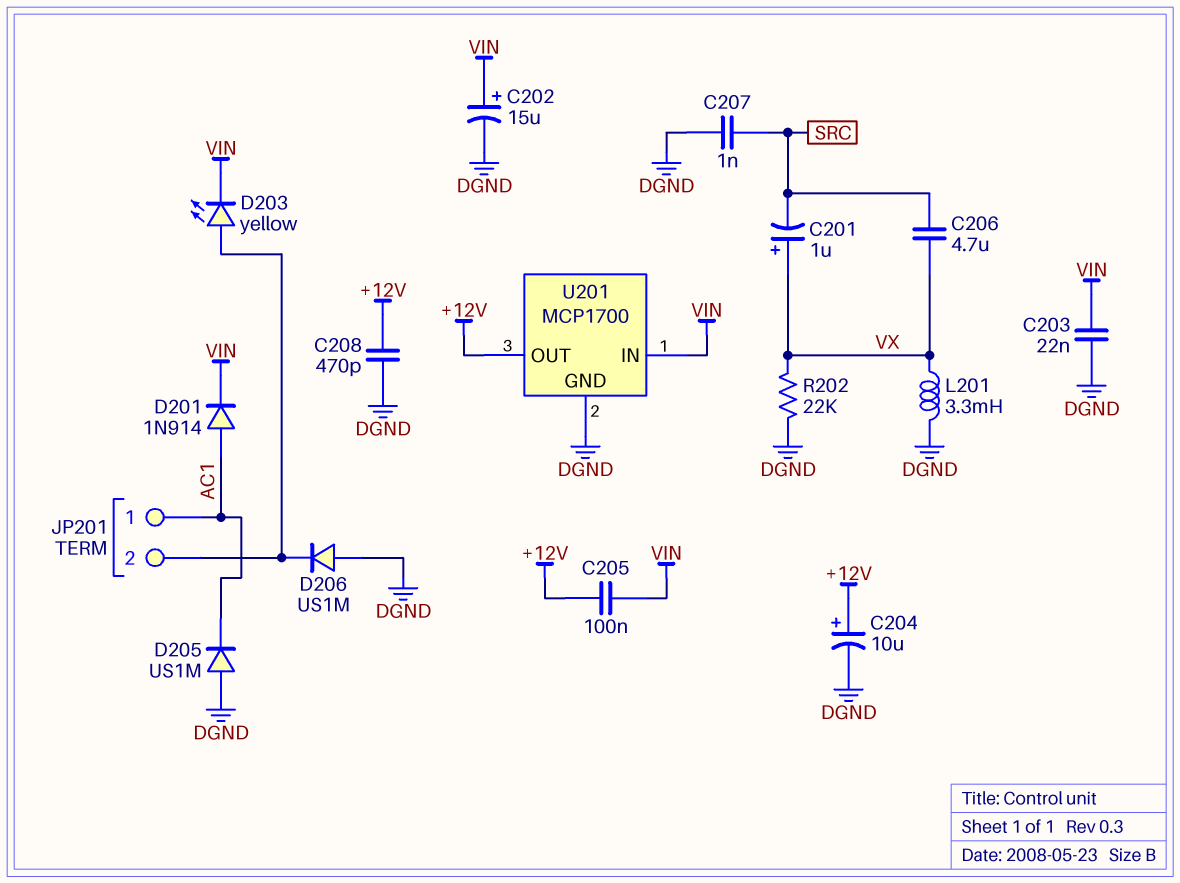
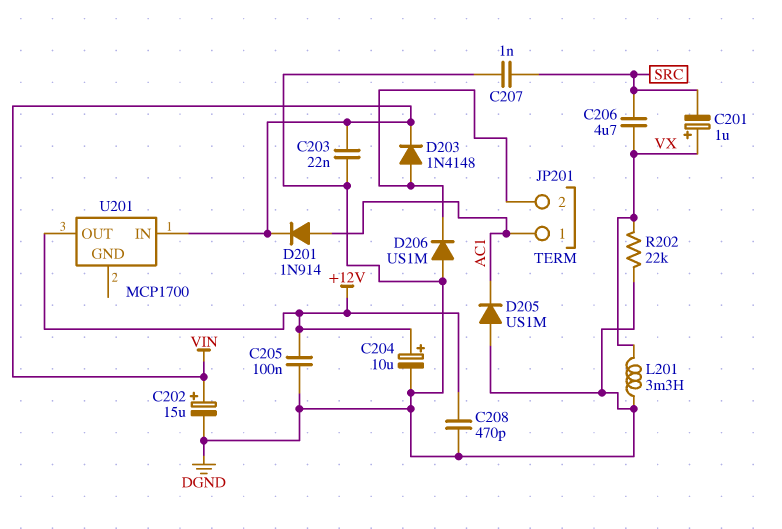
C205: 100nF (+12V, VIN) -> 100nF (+12V, DGND)
D203: LED yellow (A JP201/2, K VIN) -> diode 1N4148 (A JP201/2, K VIN)
U201 pin GND: DGND -> none

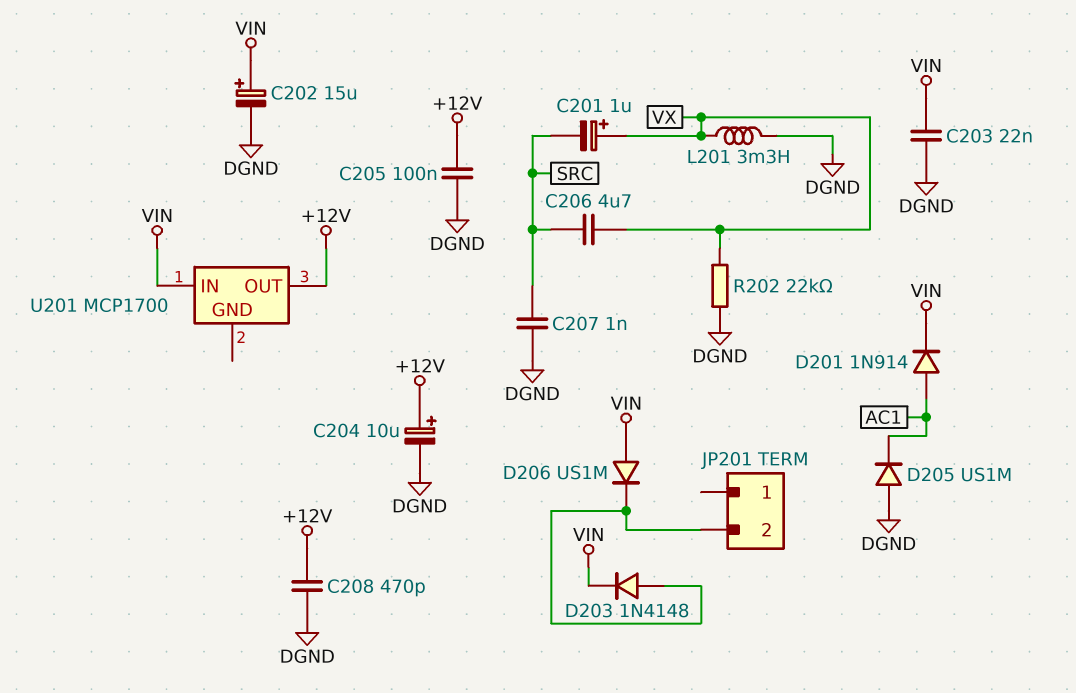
D206: diode US1M (A DGND, K JP201/2) -> diode US1M (A VIN, K JP201/2)
JP201 pin 1: AC1 -> none

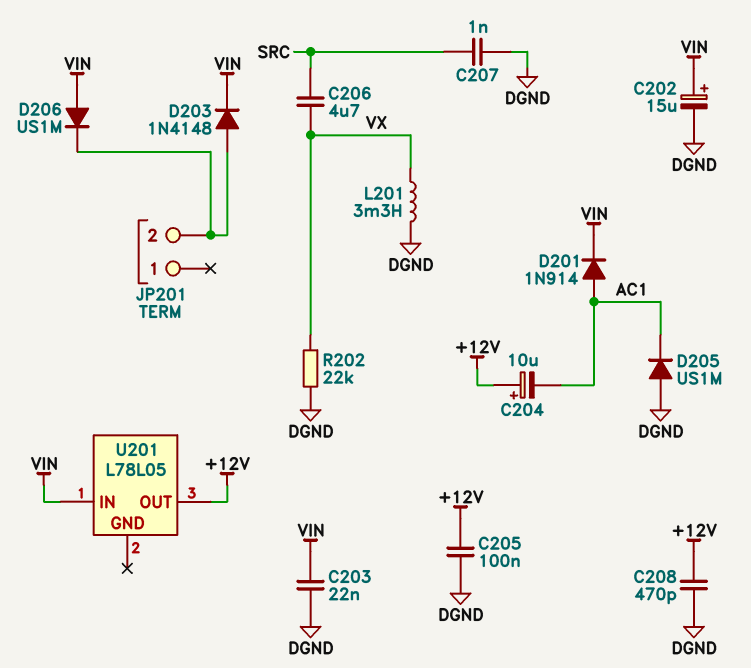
C201: 1uF (plus VX, minus SRC) -> none
C204: 10uF (plus +12V, minus DGND) -> 10uF (plus +12V, minus AC1)
U201: MCP1700 -> L78L05

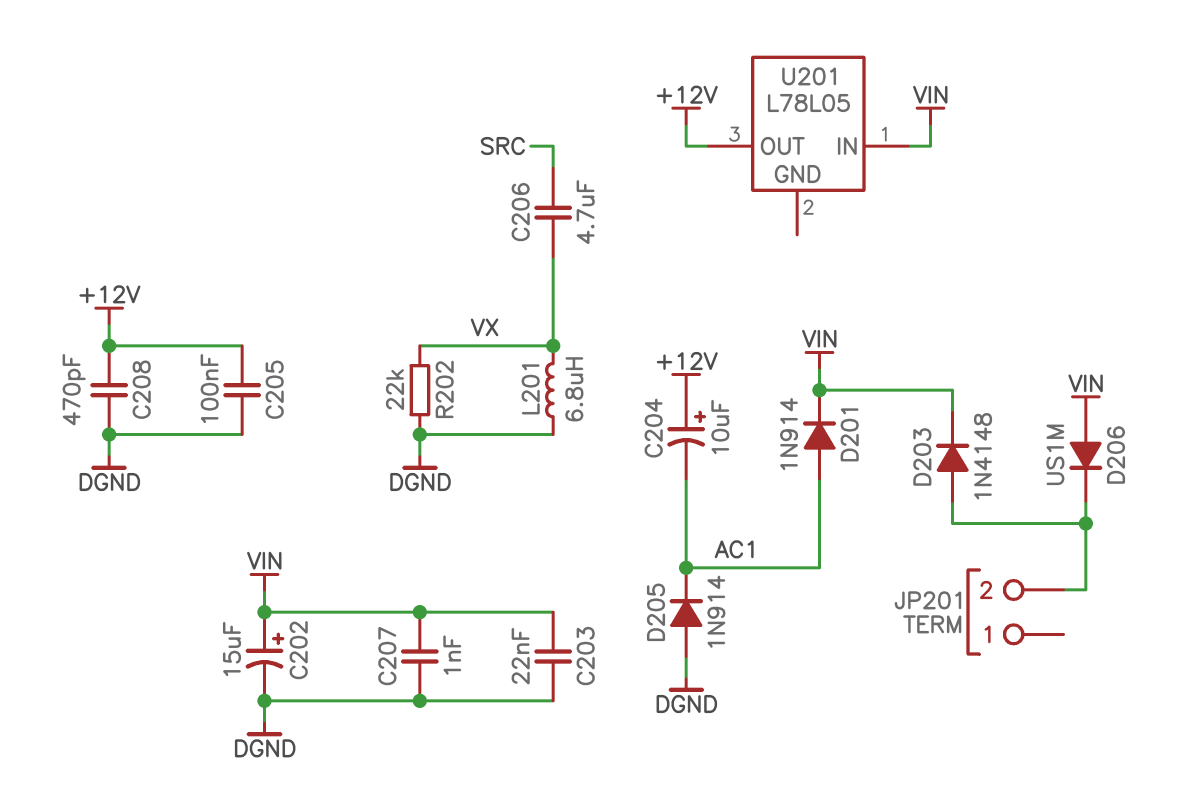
C207: 1nF (DGND, SRC) -> 1nF (DGND, VIN)
D205: diode US1M (A DGND, K AC1) -> diode 1N914 (A DGND, K AC1)
L201: 3.3mH (DGND, VX) -> 6.8uH (DGND, VX)

